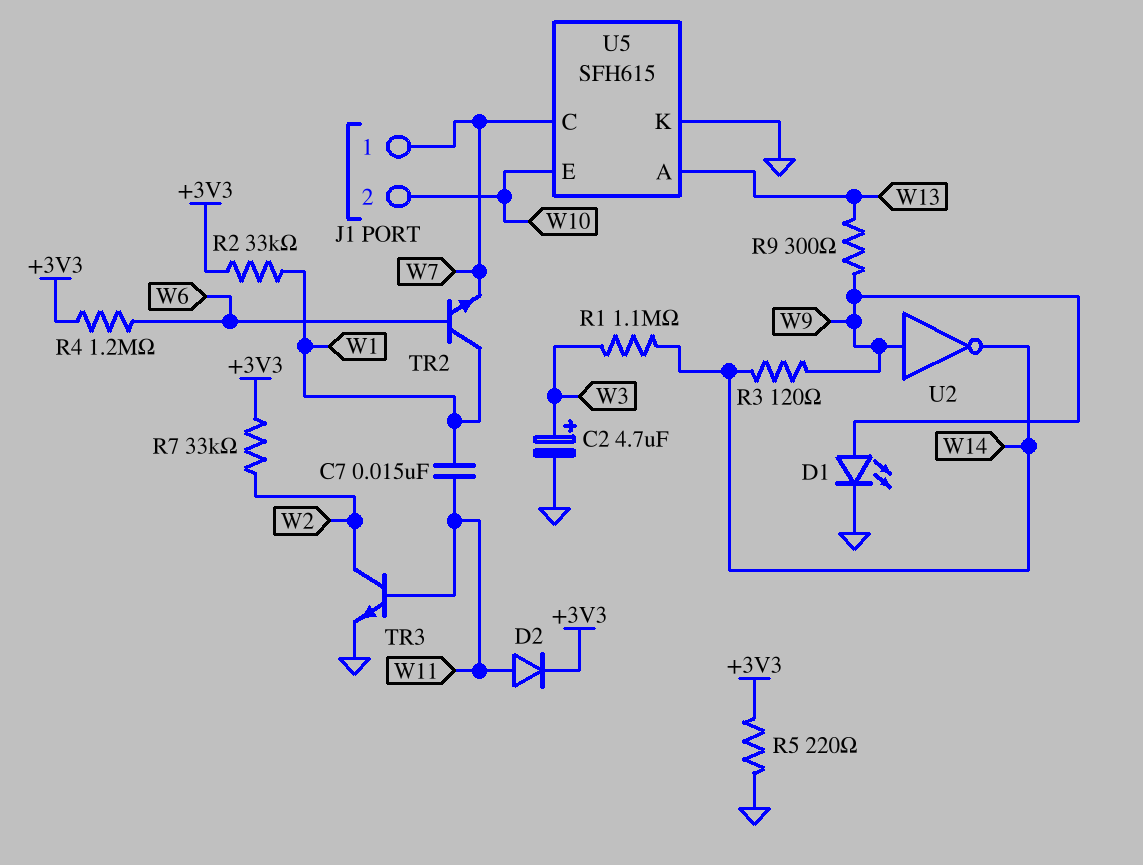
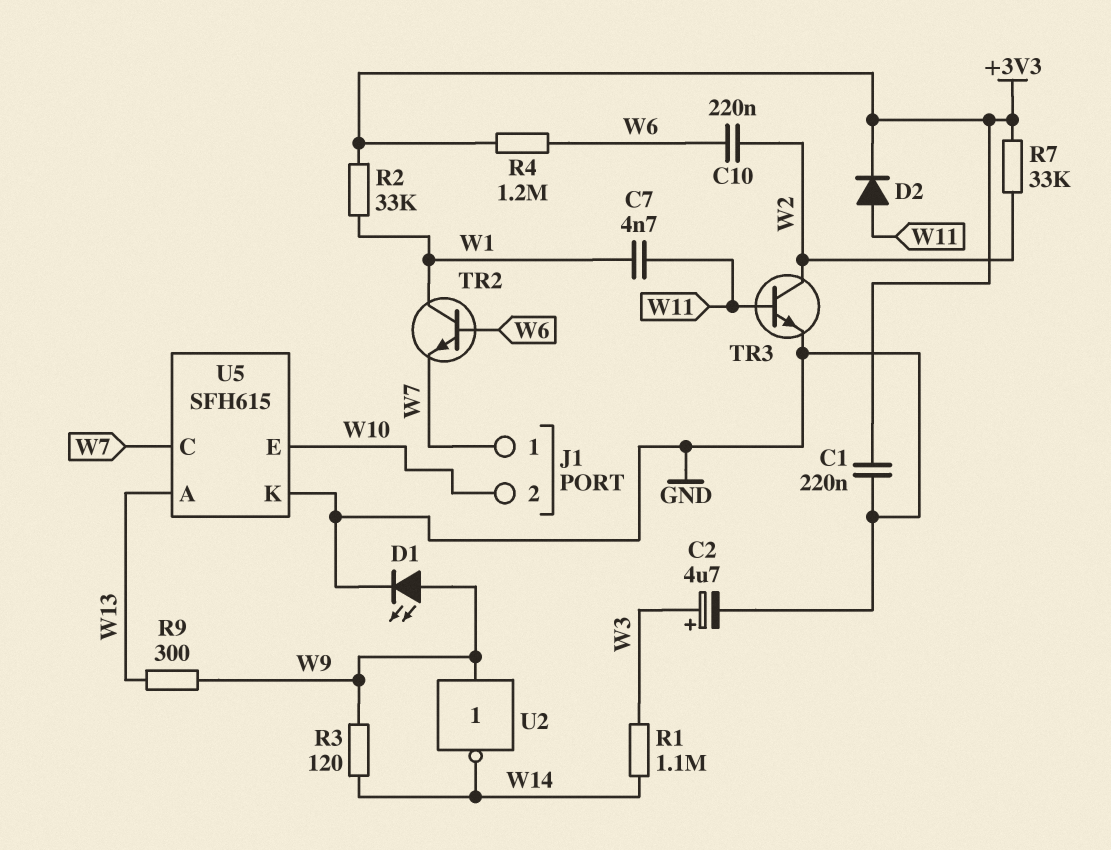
C1: none -> 220nF (+3V3, GND)
C7: 15nF (W1, W11) -> 4.7nF (W1, W11)
C10: none -> 220nF (W2, W6)
R5: 220 (+3V3, GND) -> none

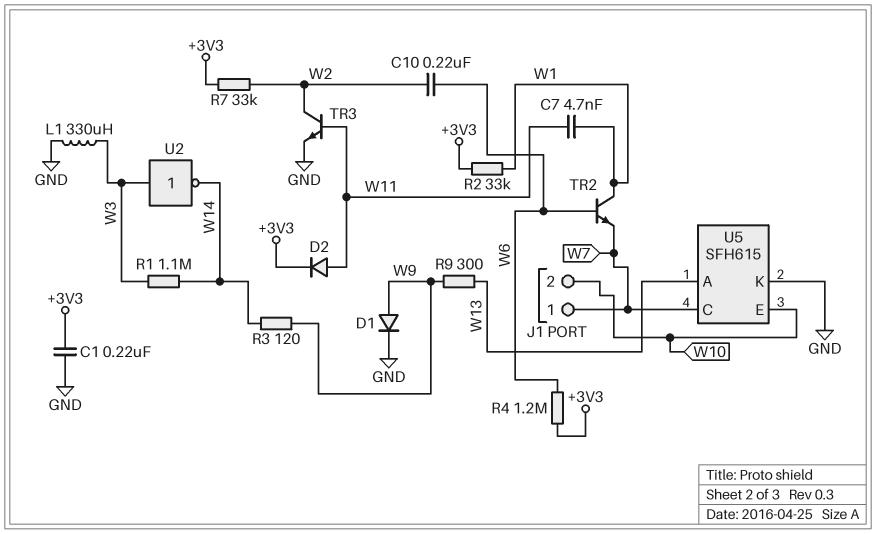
C2: 4.7uF (plus W3, minus GND) -> none
D1: LED (A W9, K GND) -> diode (A W9, K GND)
L1: none -> 330uH (GND, W3)
U2: NOT (in W9, out W14) -> NOT (in W3, out W14)

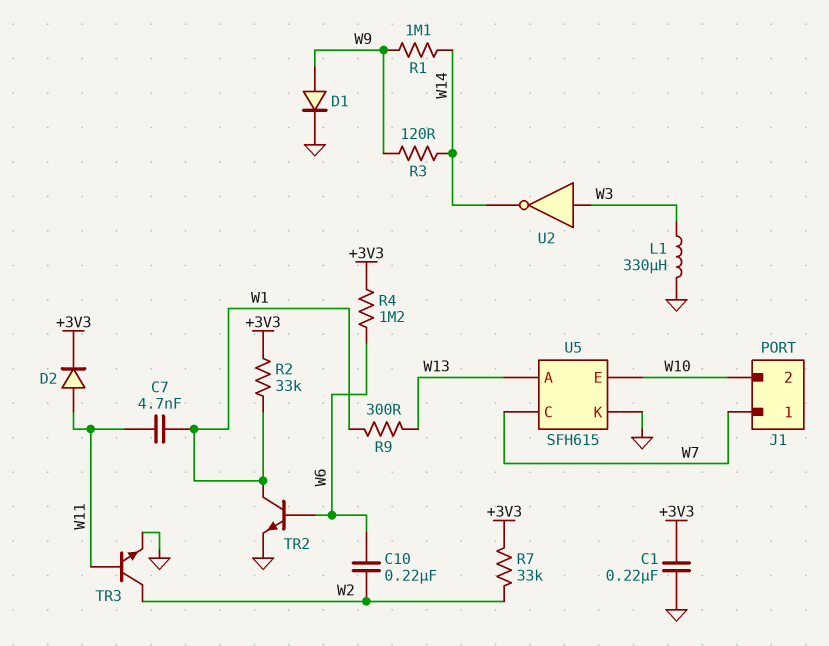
R1: 1.1M (W3, W14) -> 1.1M (W9, W14)
R9: 300 (W9, W13) -> 300 (W1, W13)
TR2: NPN (B W6, C W1, E W7) -> NPN (B W6, C W1, E GND)

